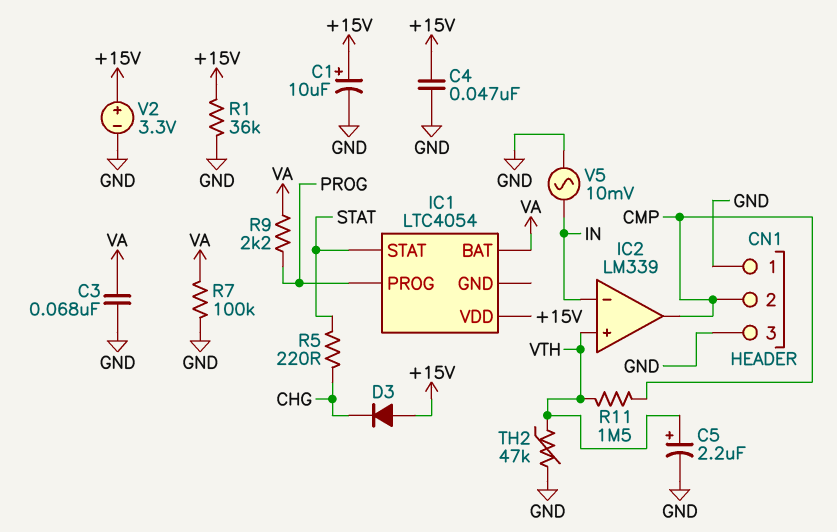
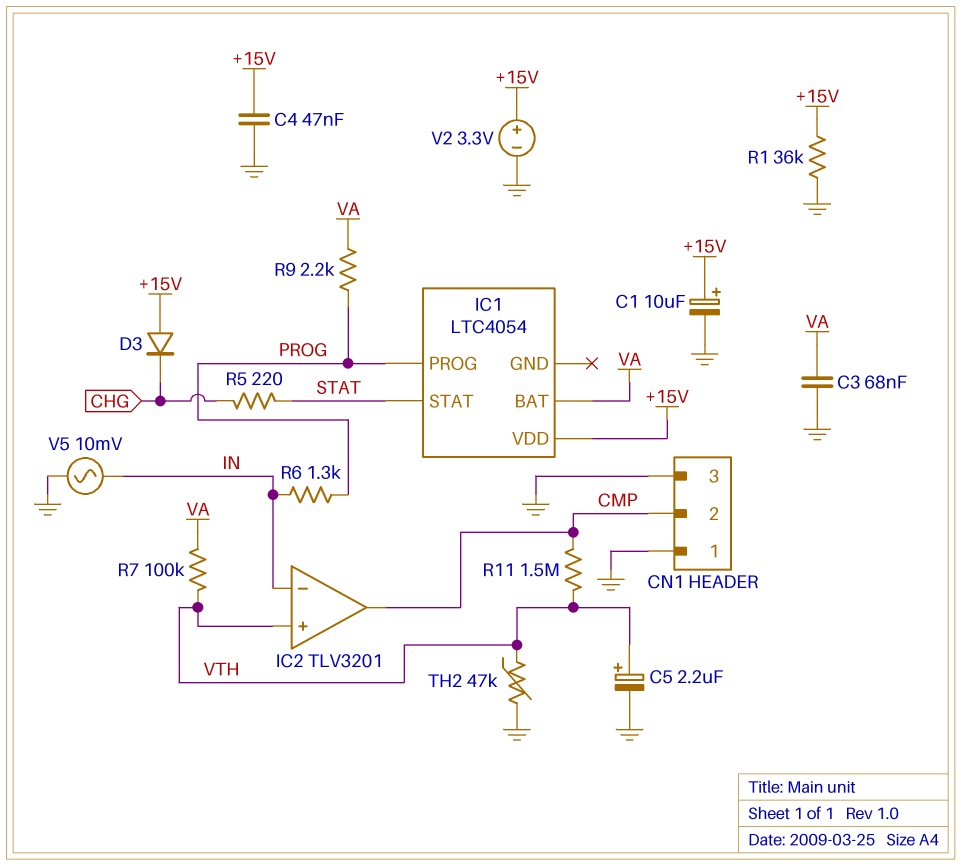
IC2: LM339 -> TLV3201
R6: none -> 1.3k (IN, PROG)
R7: 100k (GND, VA) -> 100k (VA, VTH)

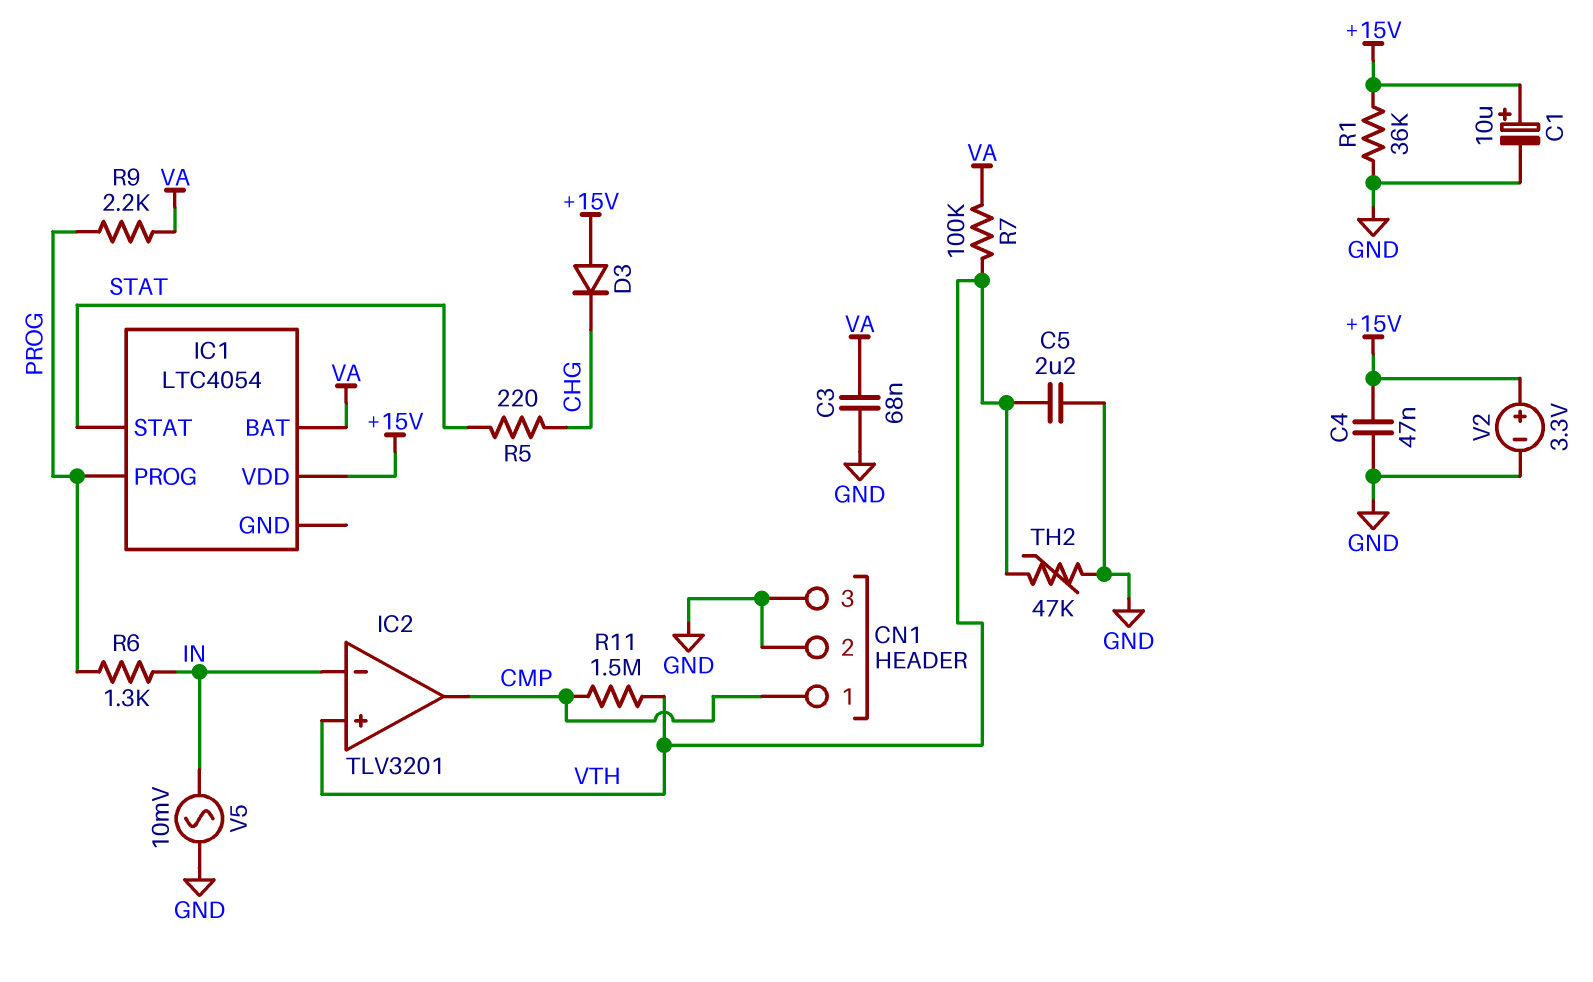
C5: 2.2uF (plus VTH, minus GND) -> 2.2uF (GND, VTH)
CN1 pin 1: GND -> CMP
CN1 pin 2: CMP -> GND

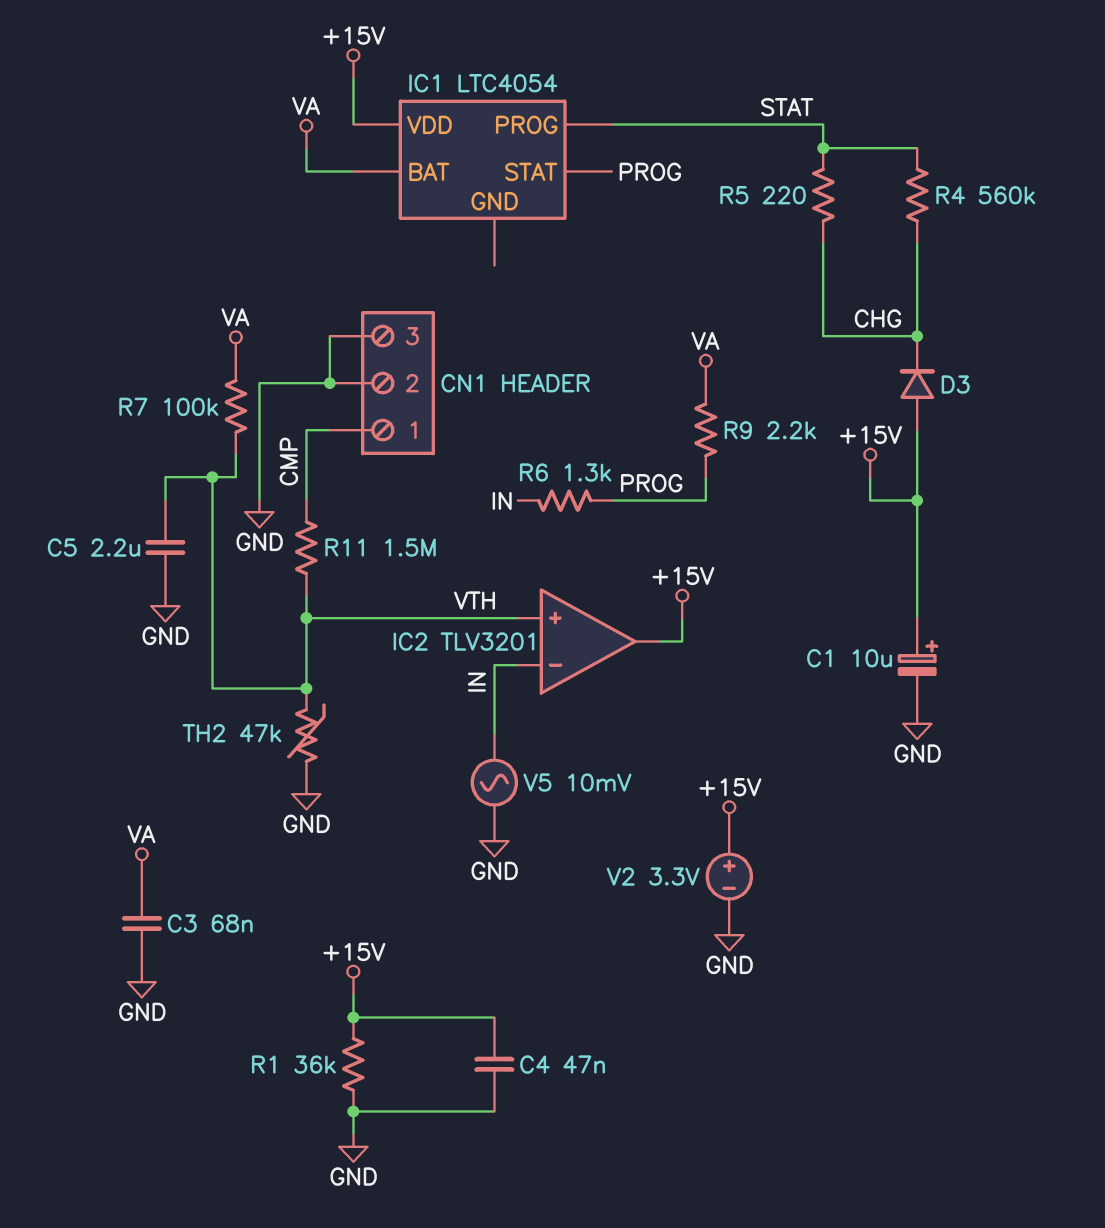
IC1 pin PROG: PROG -> STAT
IC1 pin STAT: STAT -> PROG
IC2 pin out: CMP -> +15V
R4: none -> 560k (CHG, STAT)

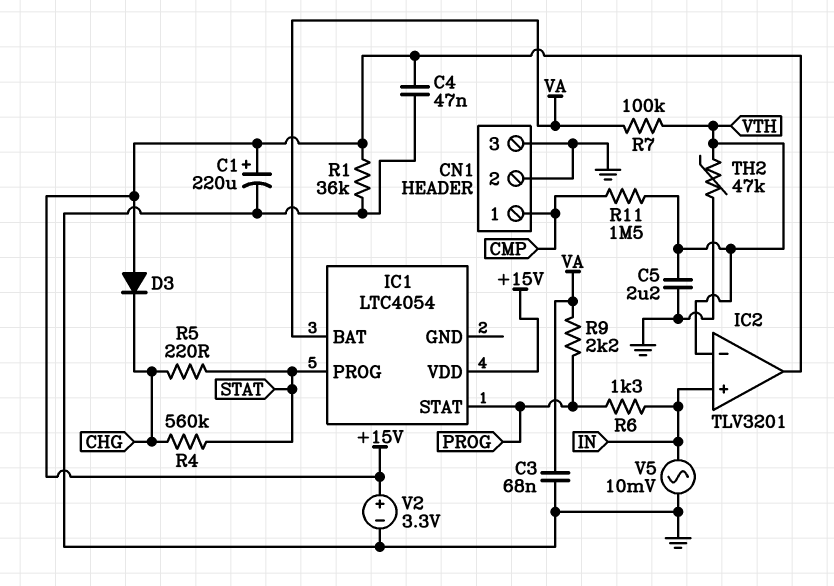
C1: 10uF (plus +15V, minus GND) -> 220uF (plus +15V, minus GND)
IC2 pin in+: VTH -> IN
IC2 pin in-: IN -> VTH

